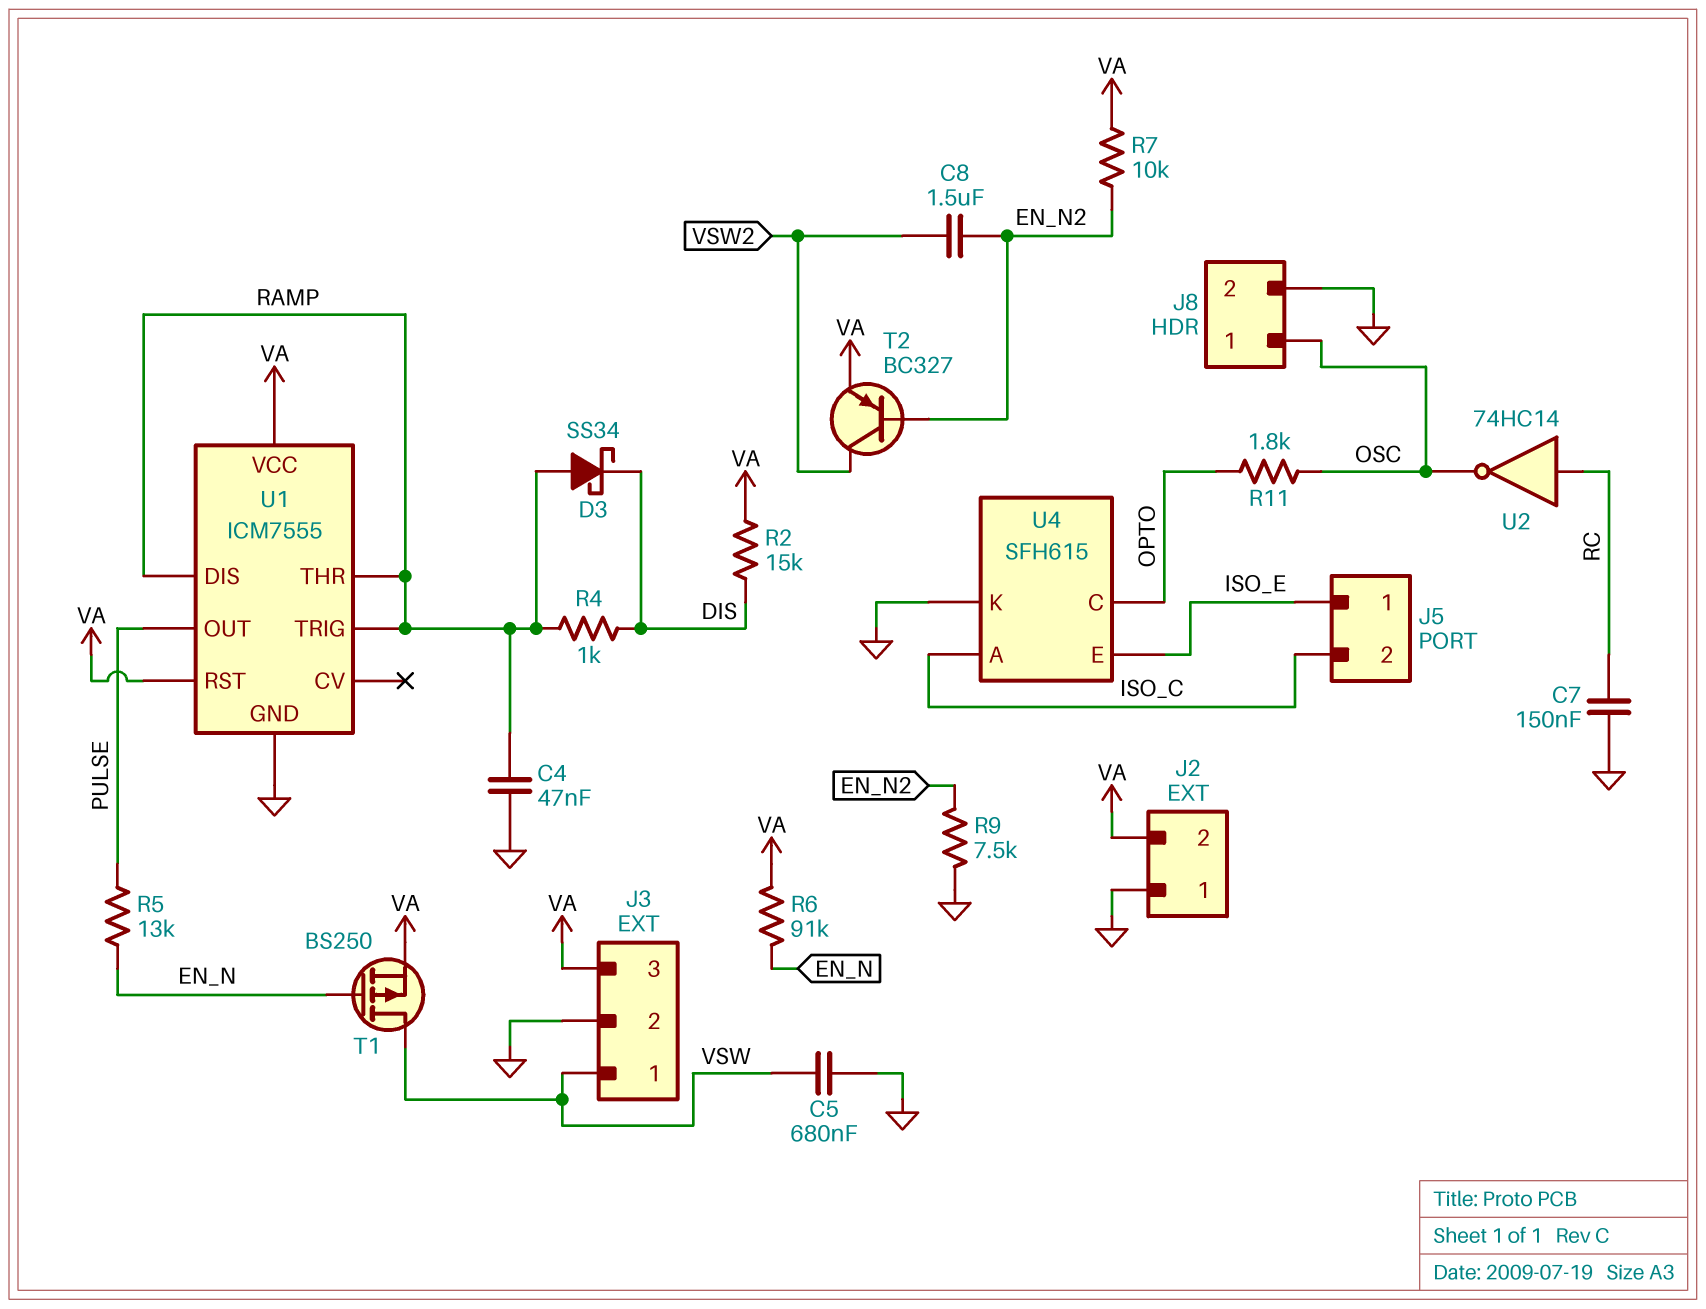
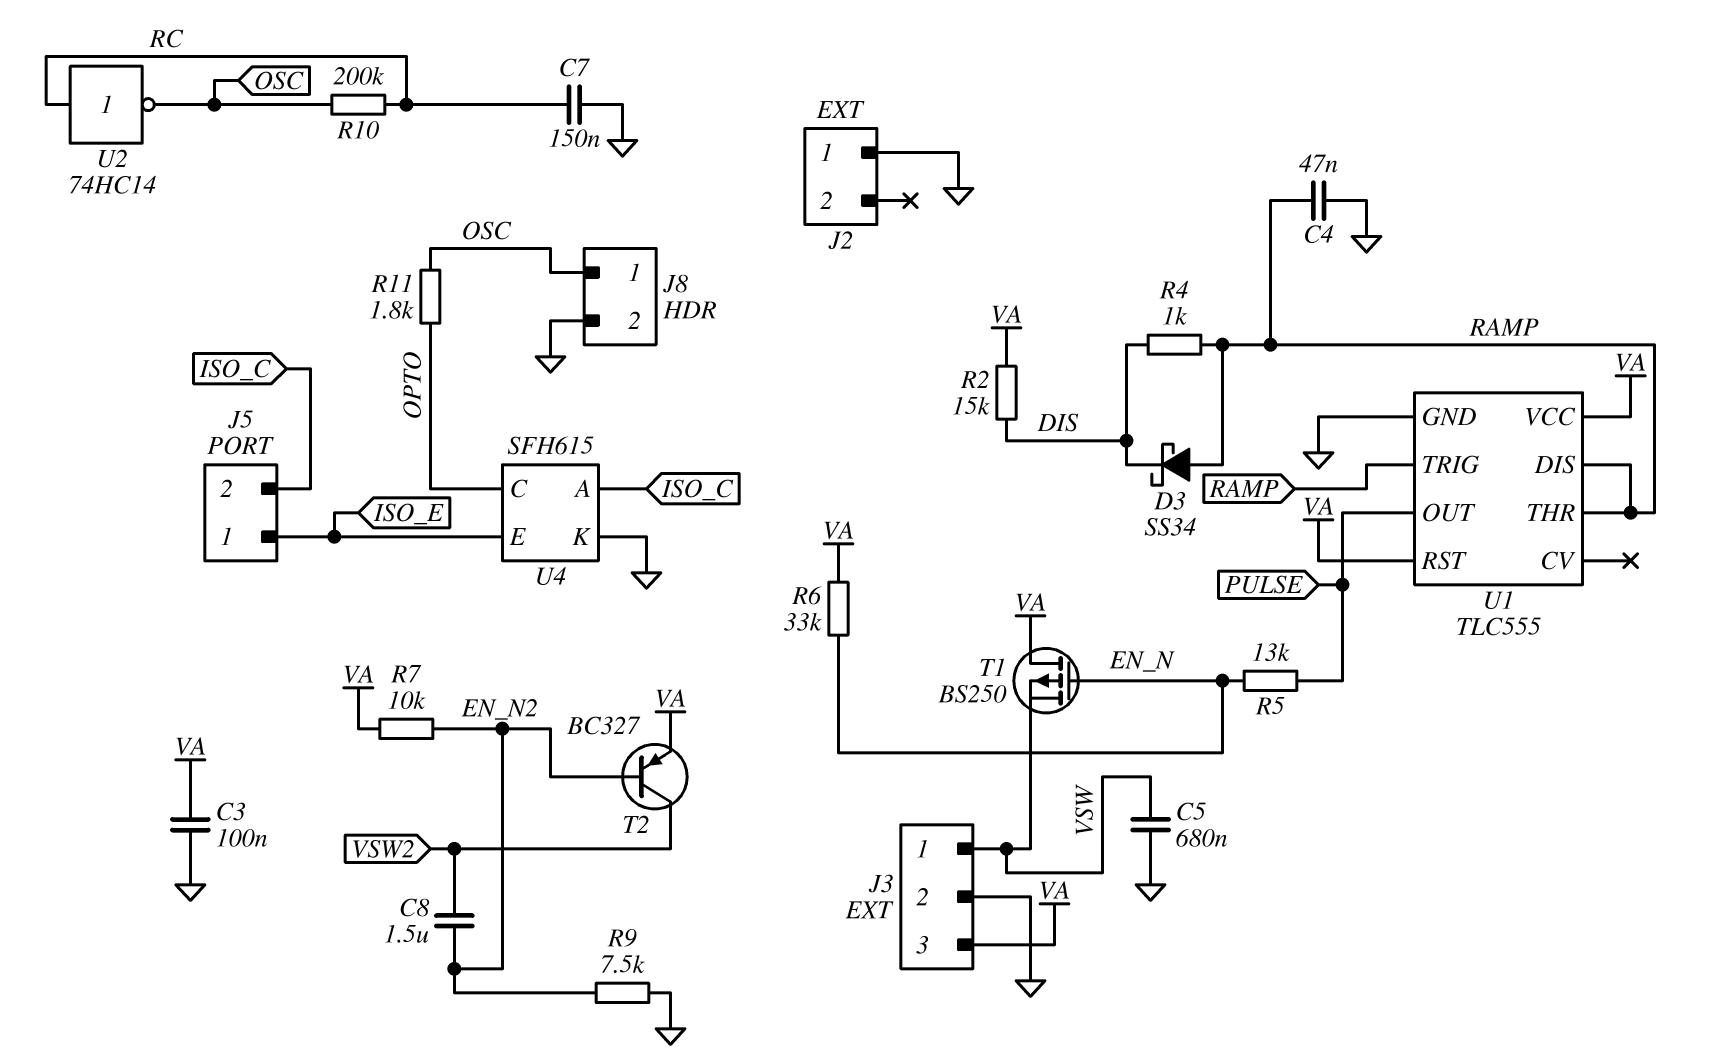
C3: none -> 100nF (GND, VA)
J2 pin 2: VA -> none
R6: 91k (EN_N, VA) -> 33k (EN_N, VA)
R10: none -> 200k (OSC, RC)
T1: PMOS BS250 (G EN_N, D VSW, S VA) -> PMOS BS250 (G EN_N, D VA, S VSW)
U1: ICM7555 -> TLC555

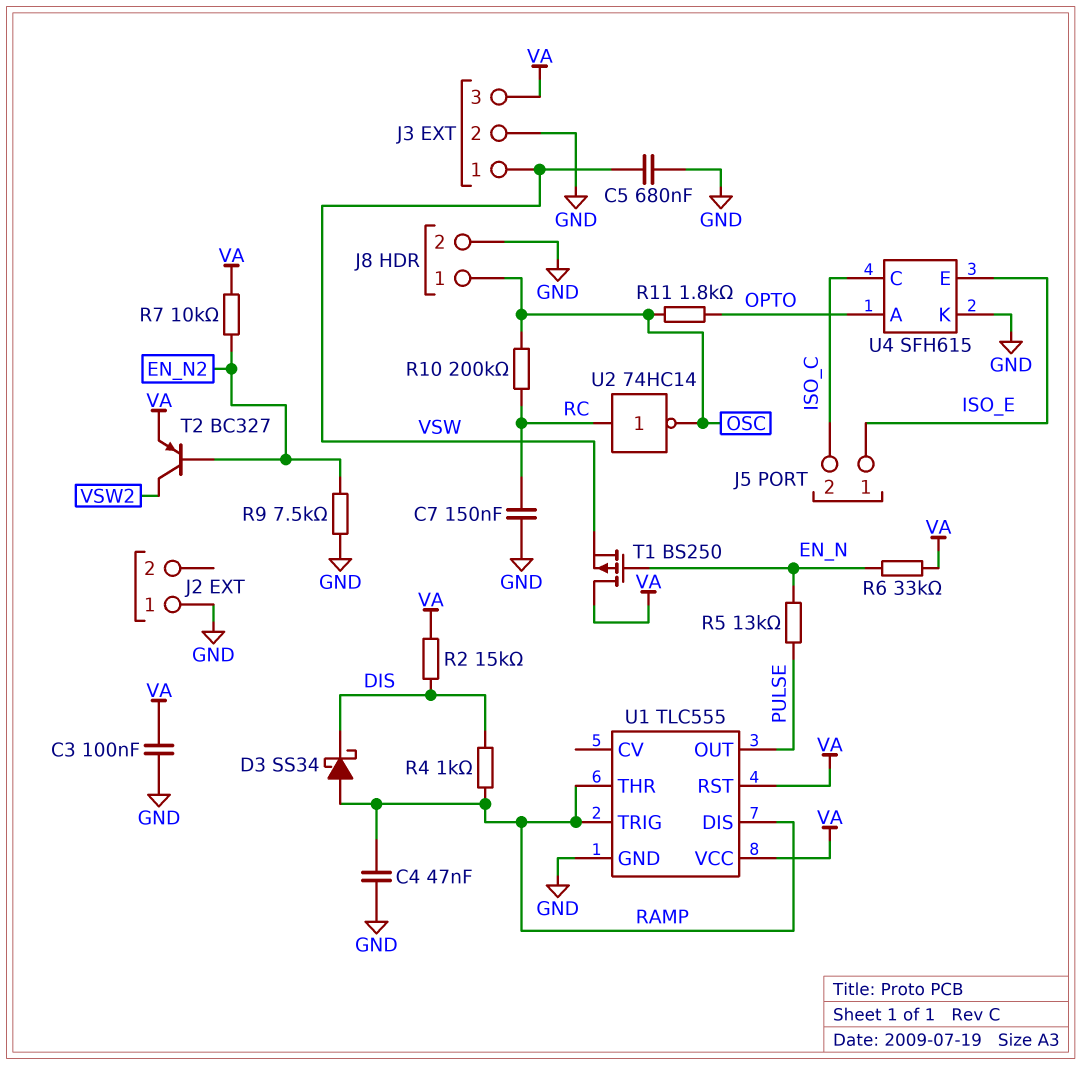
C8: 1.5uF (EN_N2, VSW2) -> none
U4 pin A: ISO_C -> OPTO
U4 pin C: OPTO -> ISO_C

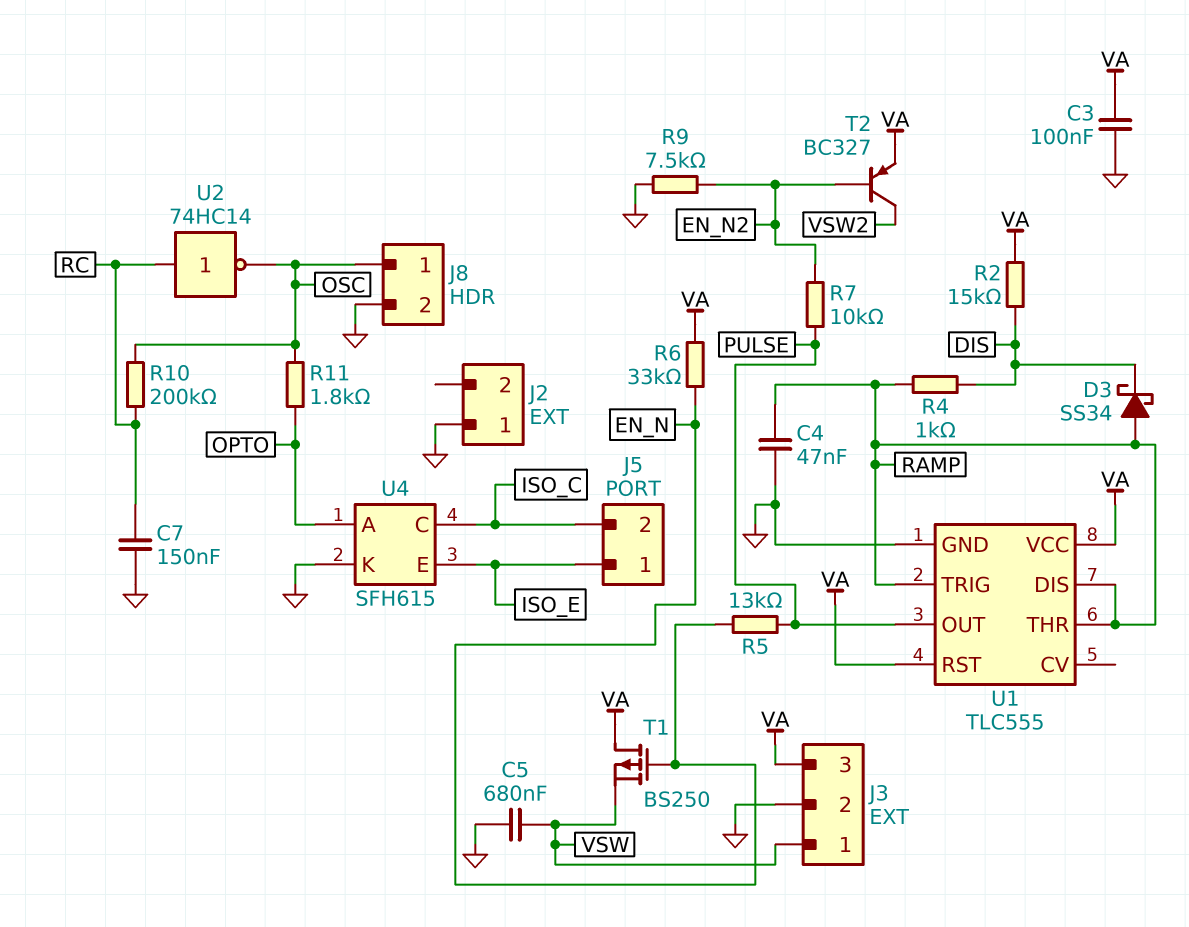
R7: 10k (EN_N2, VA) -> 10k (EN_N2, PULSE)

